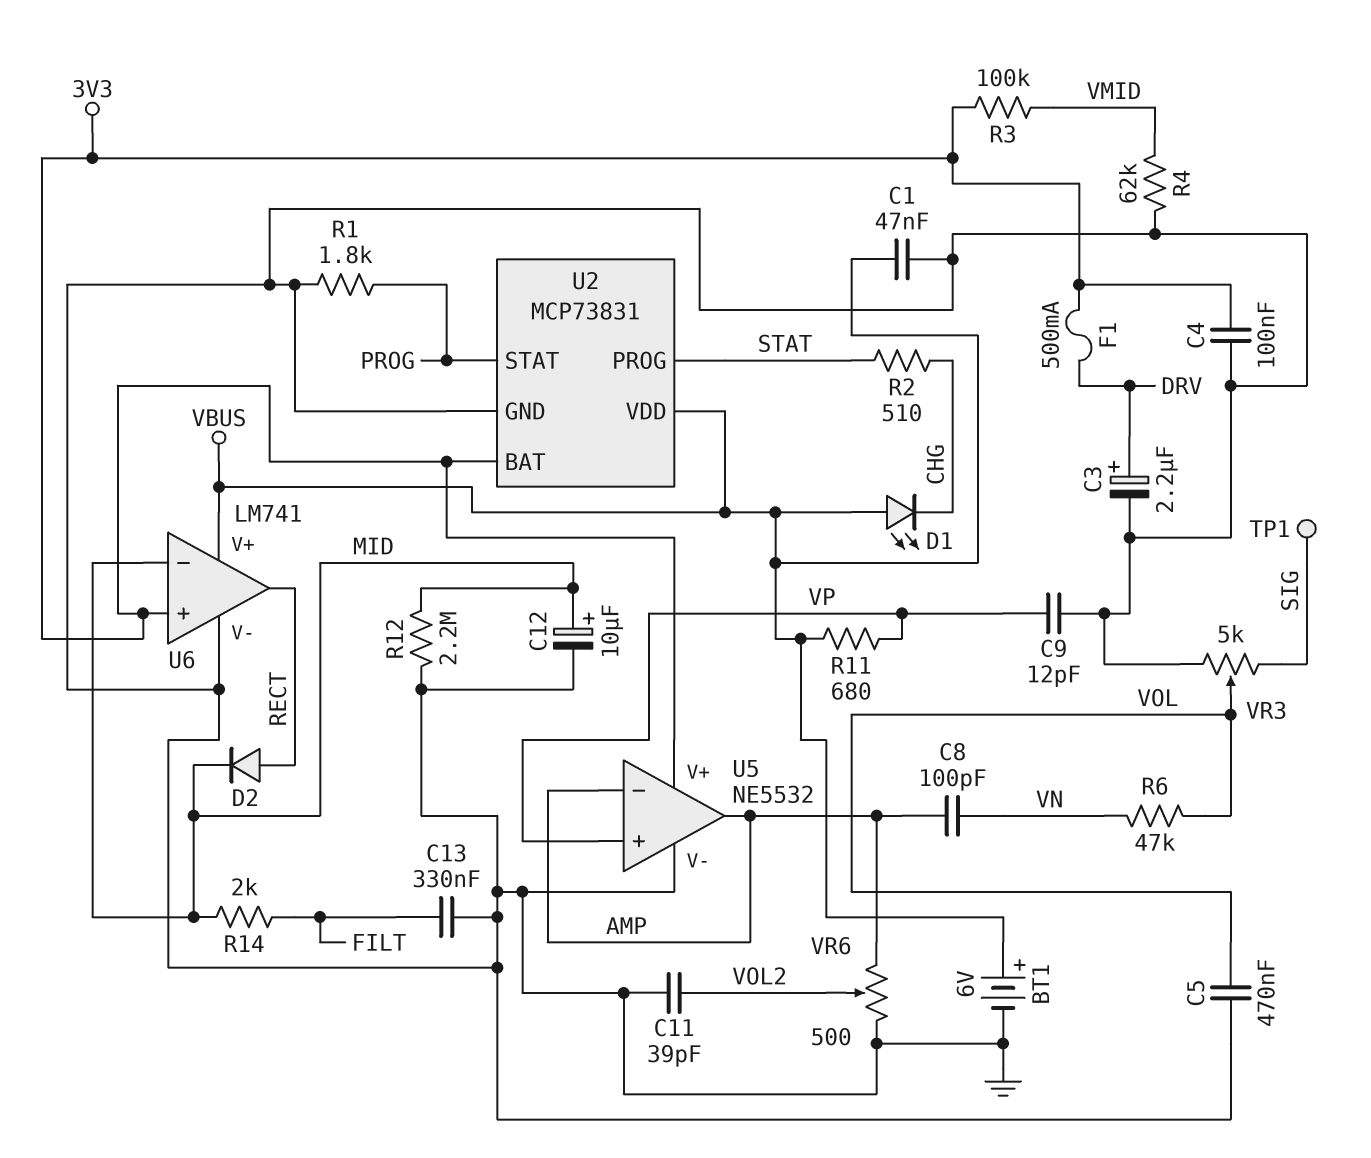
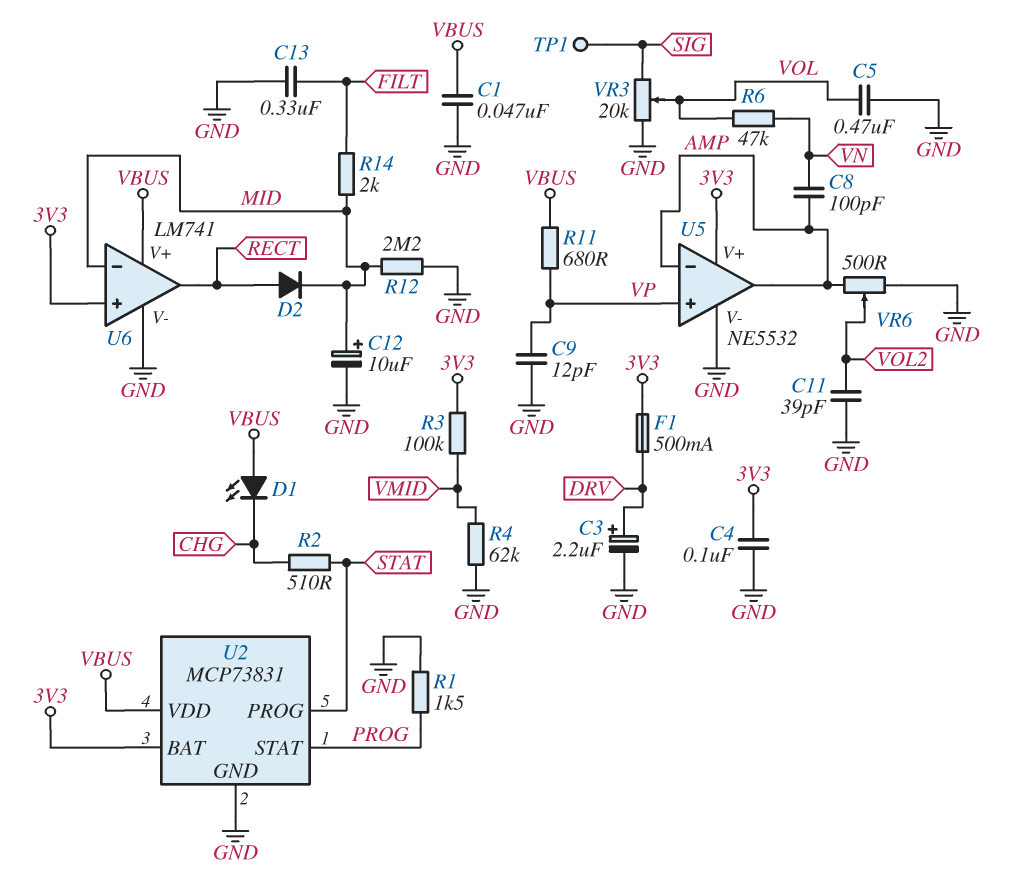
BT1: 6V (plus VBUS, minus GND) -> none
R1: 1.8k (GND, PROG) -> 1.5k (GND, PROG)
VR3: 5k (GND, SIG, wiper VOL) -> 20k (GND, SIG, wiper VOL)

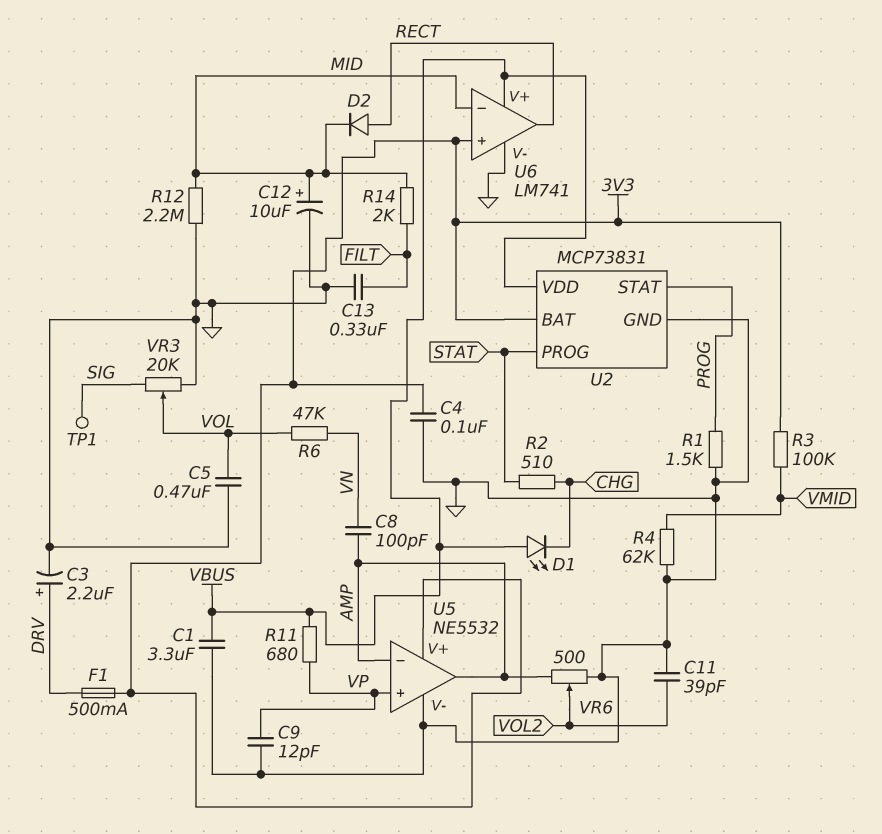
C1: 47nF (GND, VBUS) -> 3.3uF (GND, VBUS)

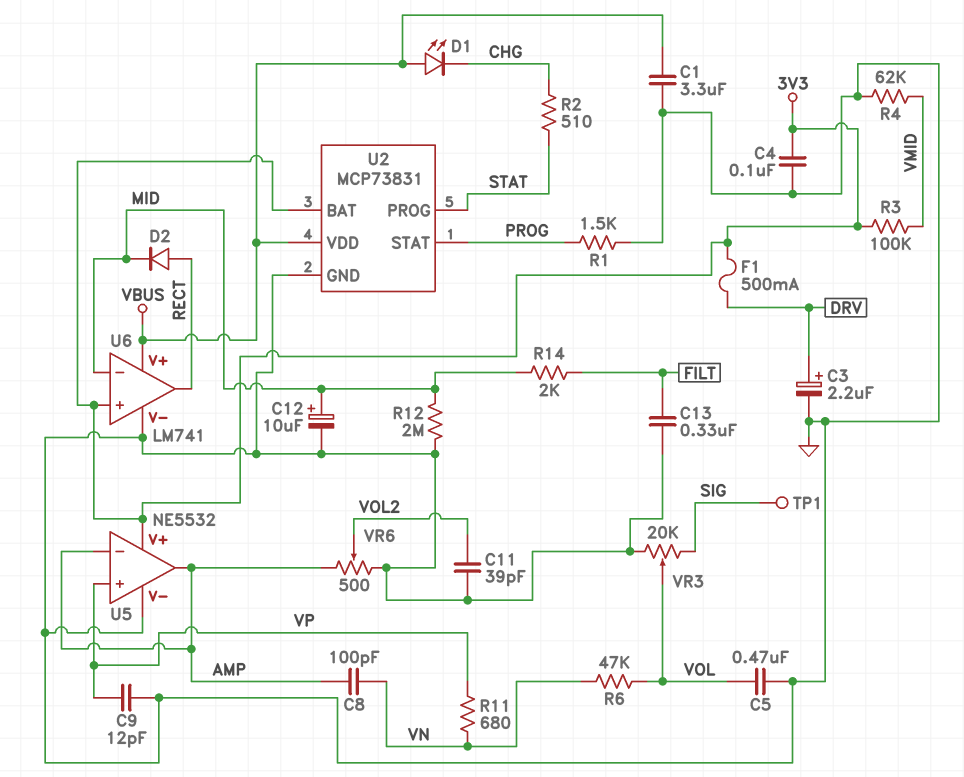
R11: 680 (VBUS, VP) -> 680 (VN, VP)
R12: 2.2M (GND, MID) -> 2M (GND, MID)

